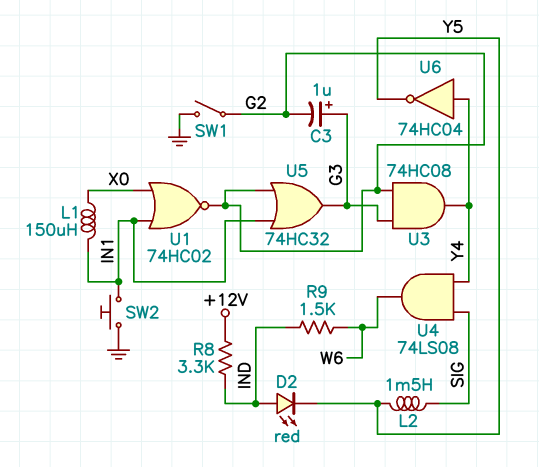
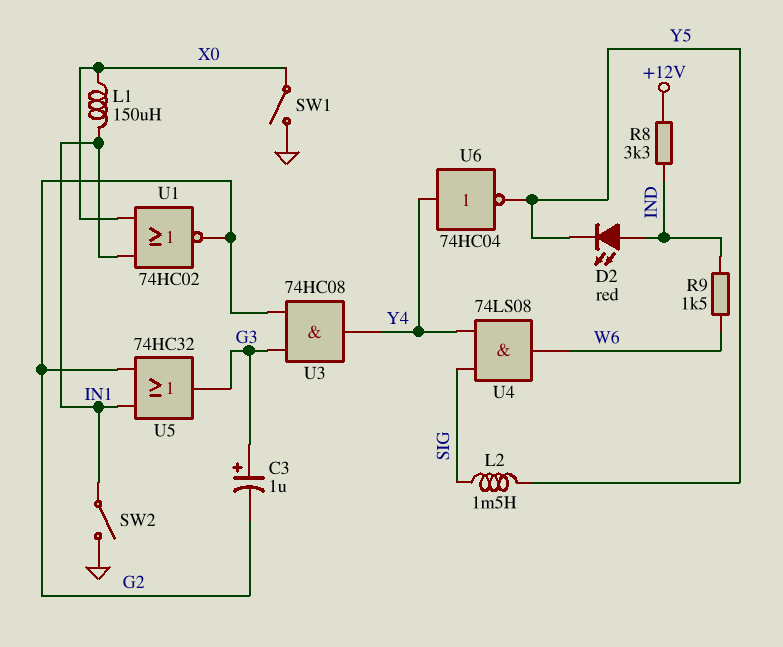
SW1: switch (G2, GND) -> switch (GND, X0)
SW2: button (GND, IN1) -> switch (GND, IN1)

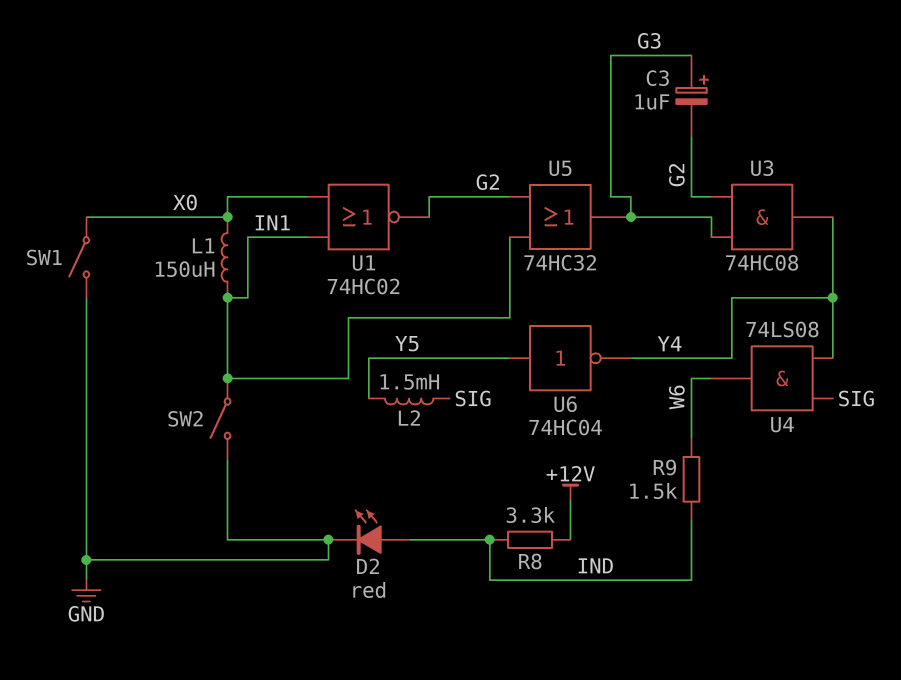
D2: LED red (A IND, K Y5) -> LED red (A IND, K GND)
U6: NOT 74HC04 (in Y4, out Y5) -> NOT 74HC04 (in Y5, out Y4)

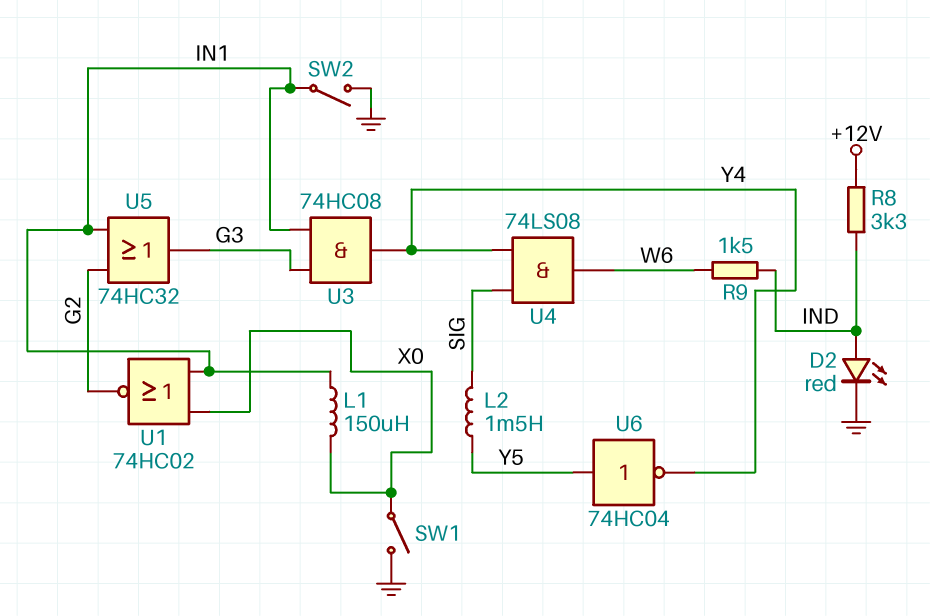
C3: 1uF (plus G3, minus G2) -> none
U3: AND 74HC08 (in G2, in G3, out Y4) -> AND 74HC08 (in G3, in IN1, out Y4)

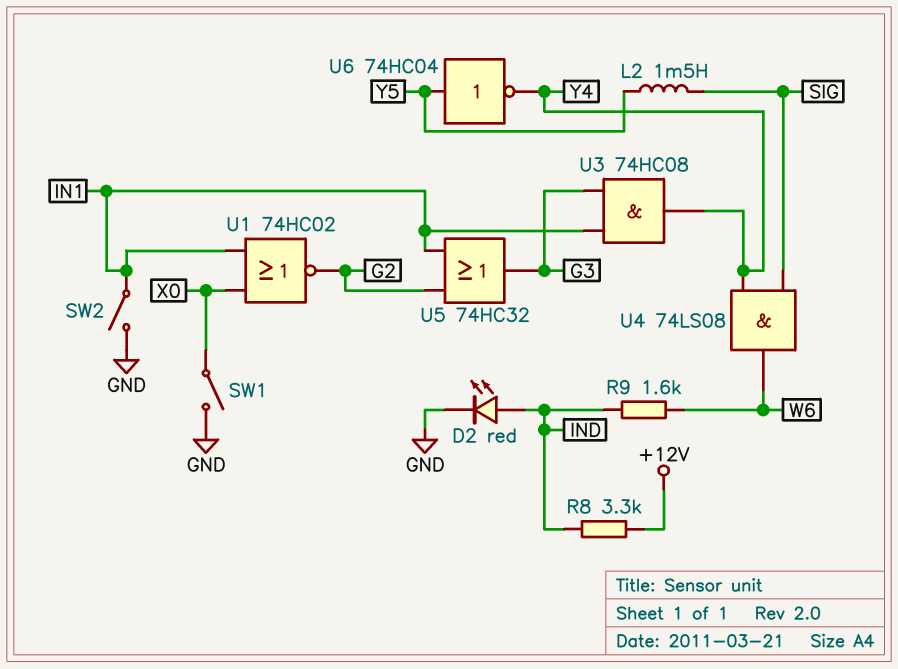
L1: 150uH (IN1, X0) -> none
R9: 1.5k (IND, W6) -> 1.6k (IND, W6)

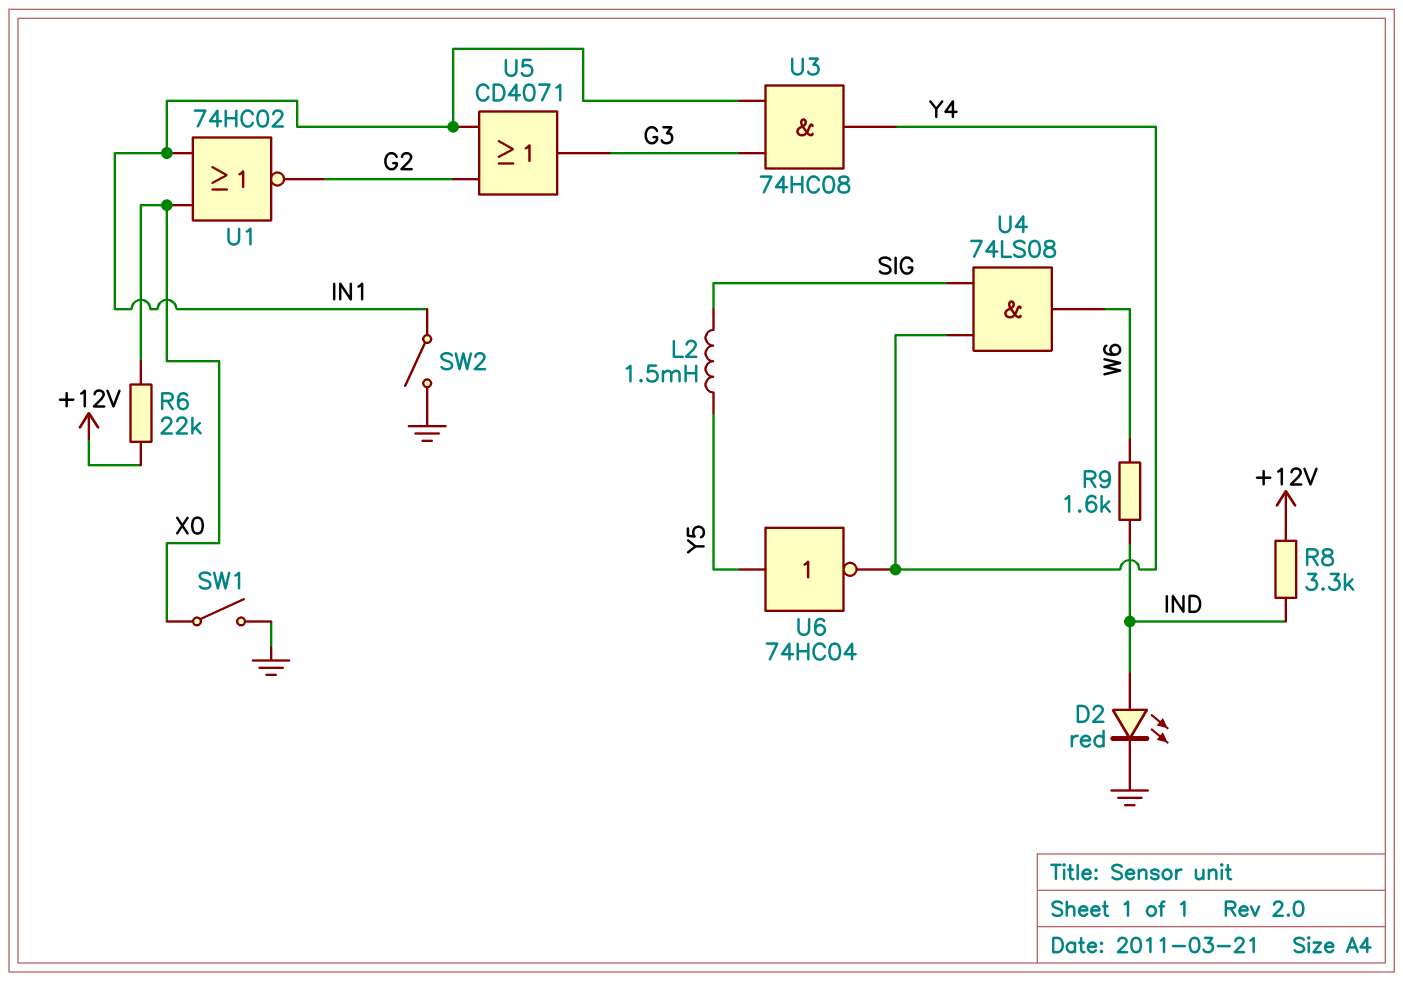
R6: none -> 22k (+12V, X0)
U5: OR 74HC32 (in G2, in IN1, out G3) -> OR CD4071 (in G2, in IN1, out G3)

